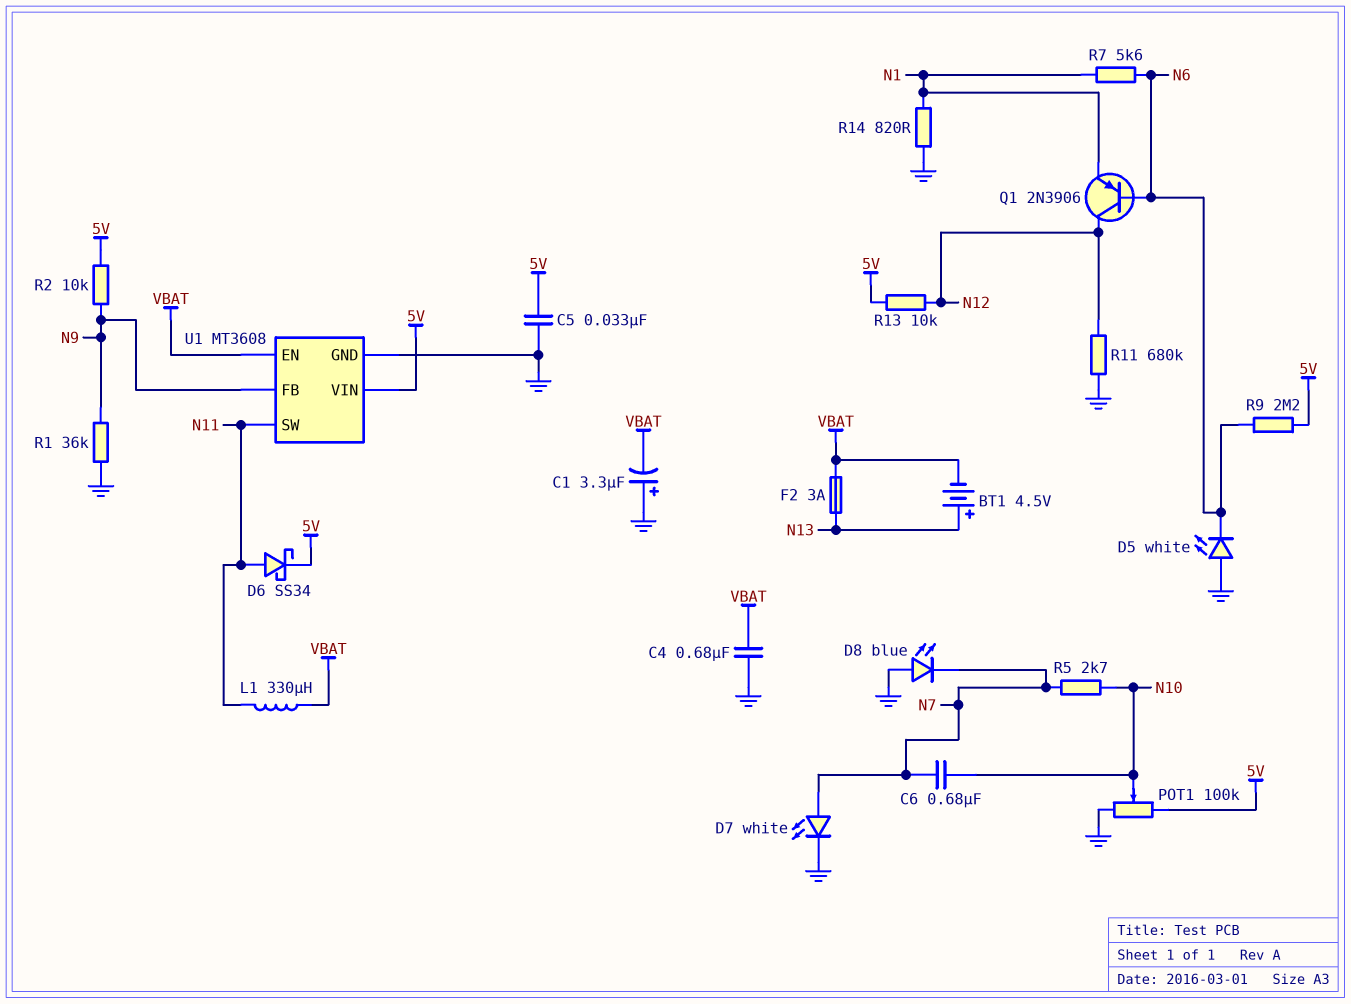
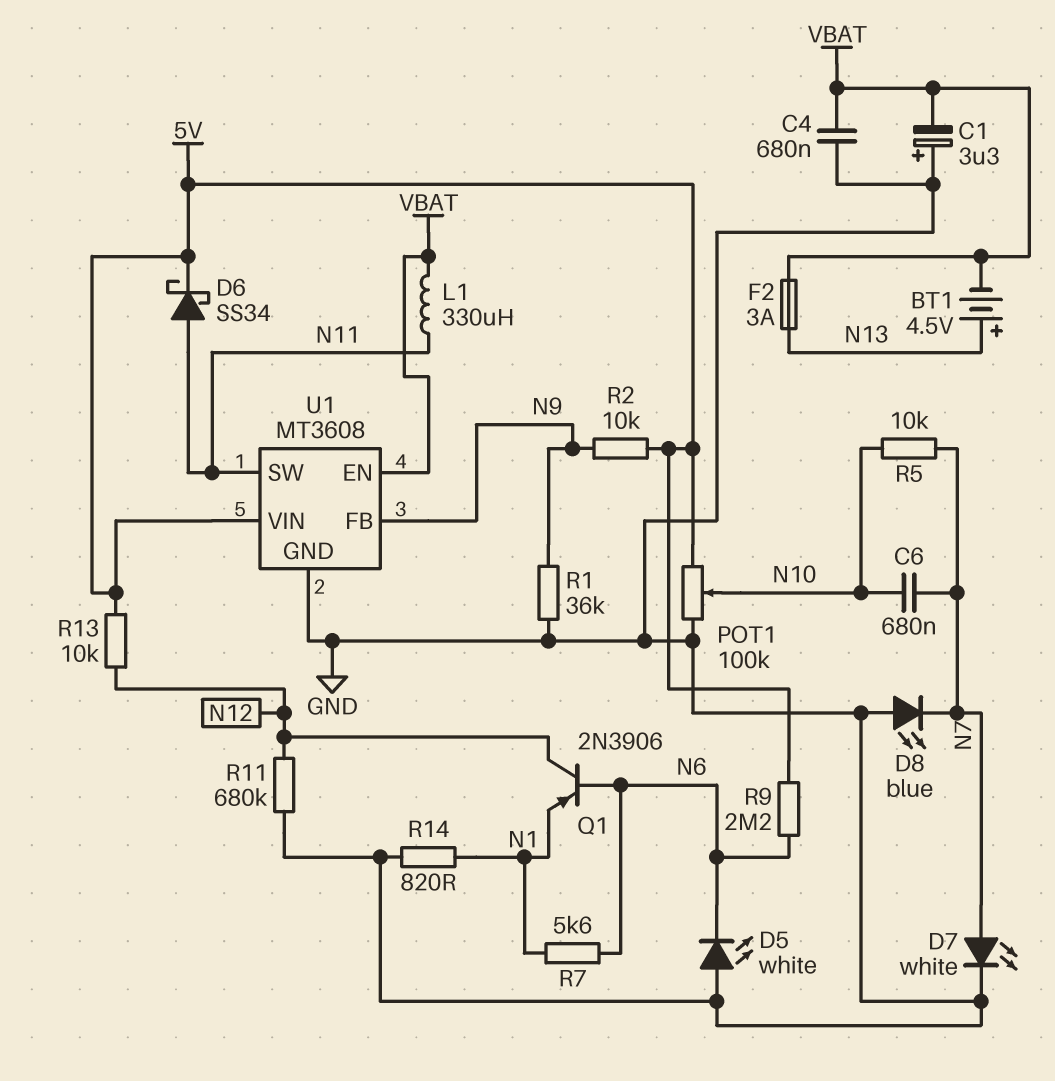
C5: 33nF (5V, GND) -> none
R5: 2.7k (N7, N10) -> 10k (N7, N10)

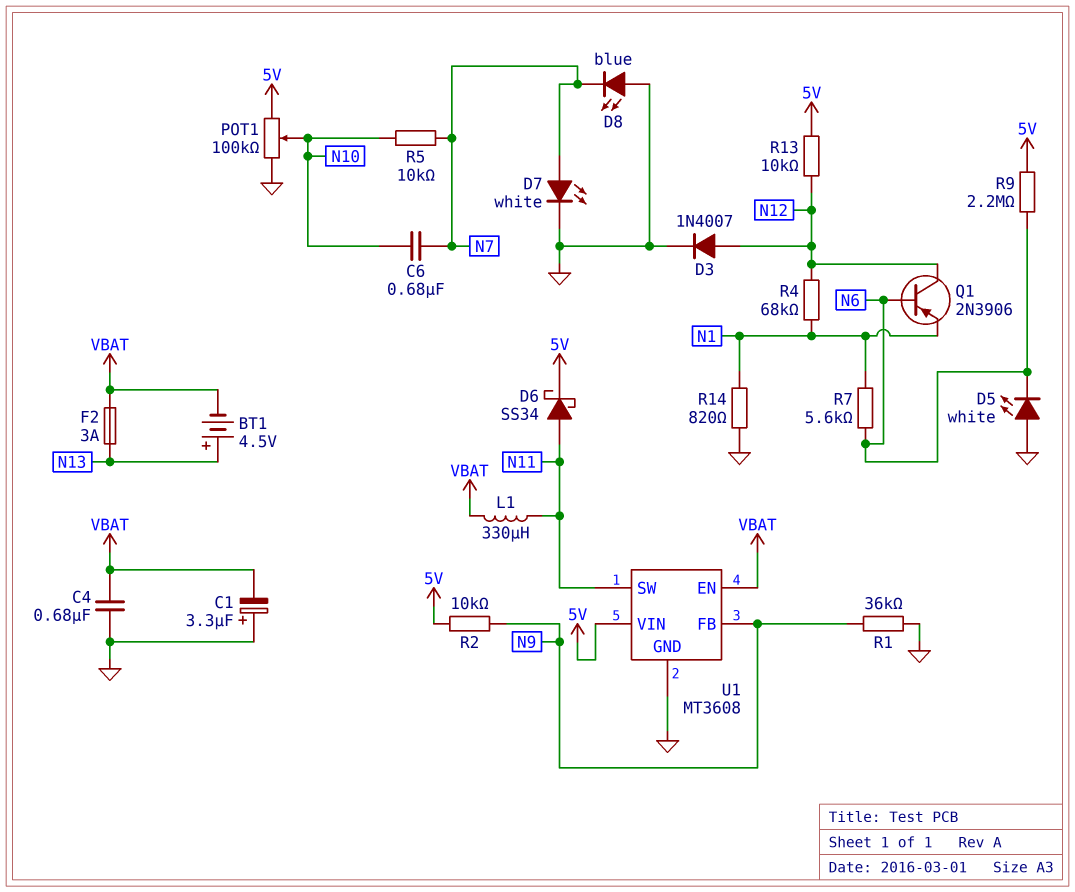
D3: none -> diode 1N4007 (A N12, K GND)
R4: none -> 68k (N1, N12)
R11: 680k (GND, N12) -> none

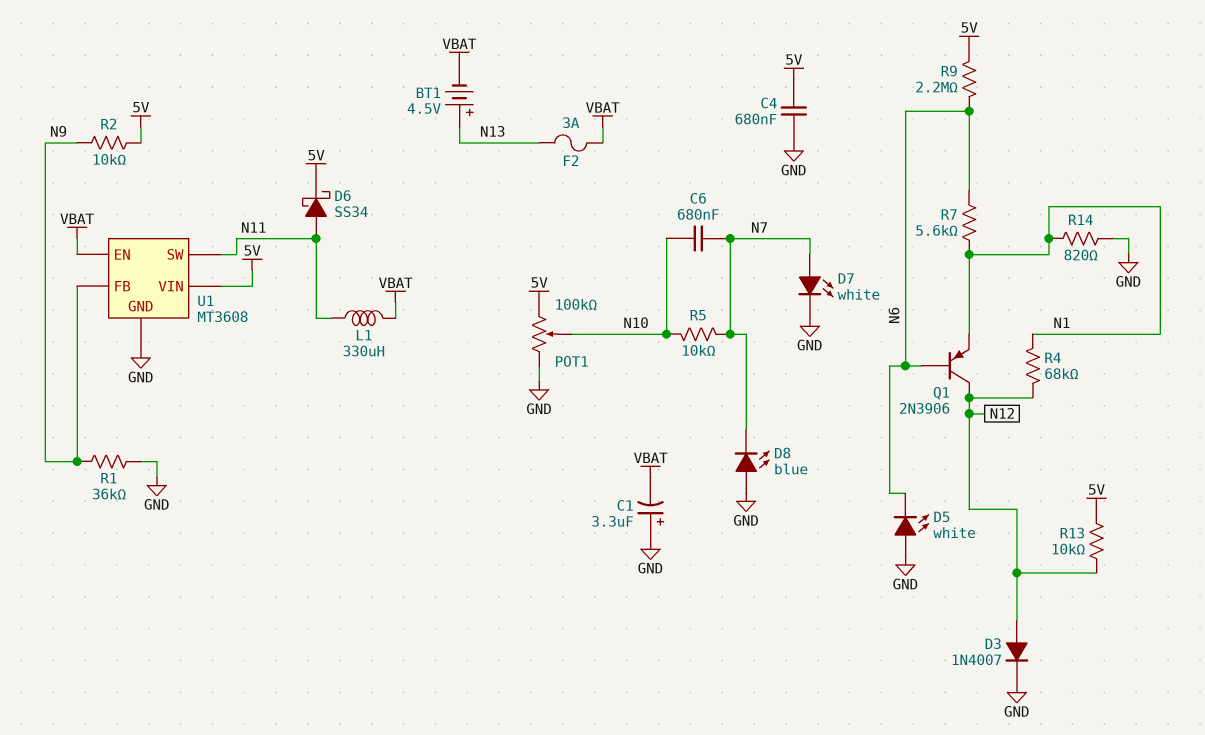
C4: 680nF (GND, VBAT) -> 680nF (5V, GND)

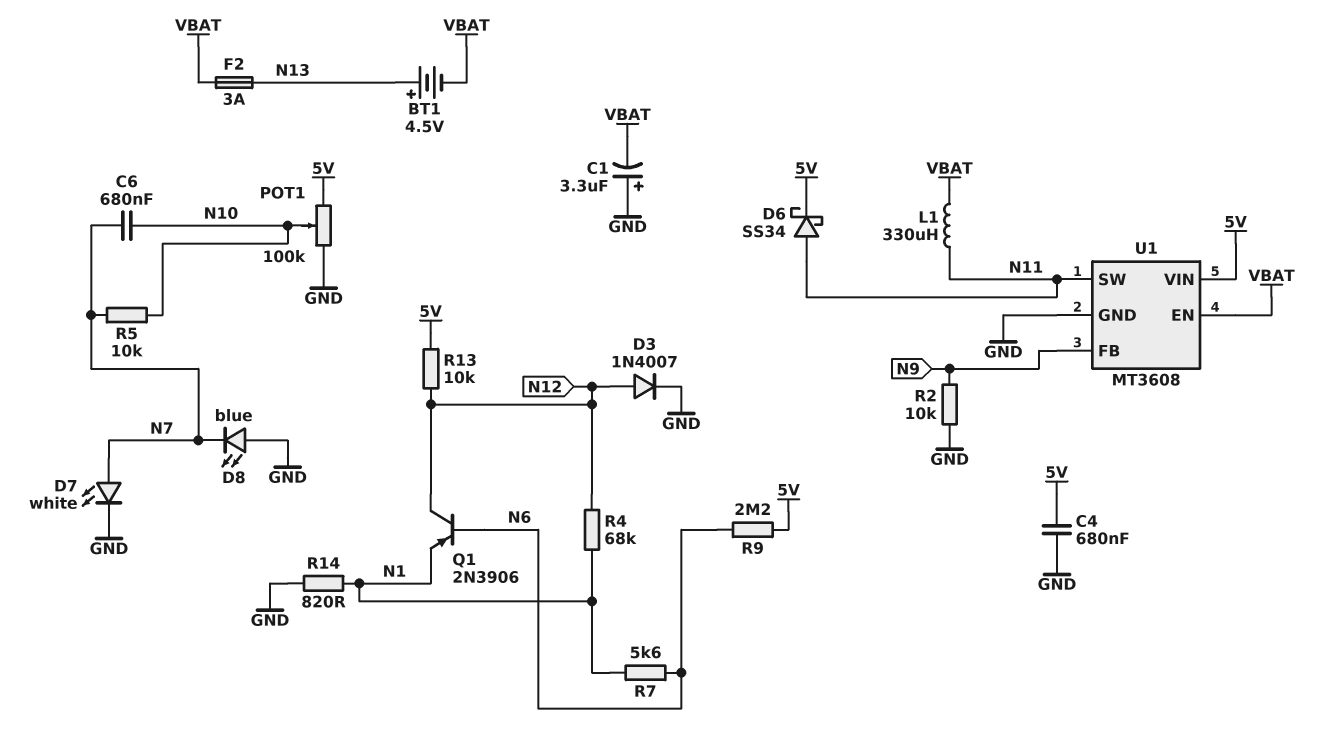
D5: LED white (A GND, K N6) -> none
R1: 36k (GND, N9) -> none
R2: 10k (5V, N9) -> 10k (GND, N9)

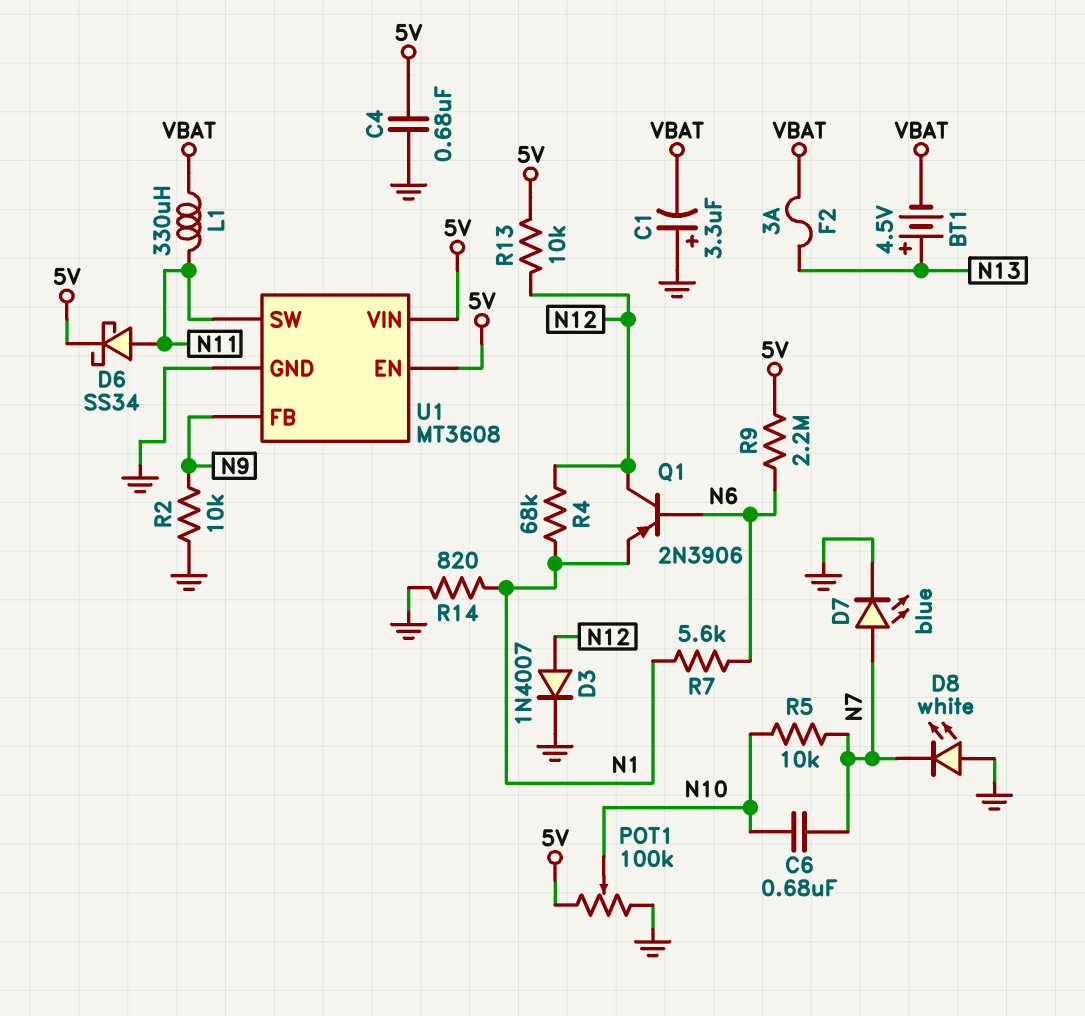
D7: LED white (A N7, K GND) -> LED blue (A N7, K GND)
D8: LED blue (A GND, K N7) -> LED white (A GND, K N7)
U1 pin EN: VBAT -> 5V

